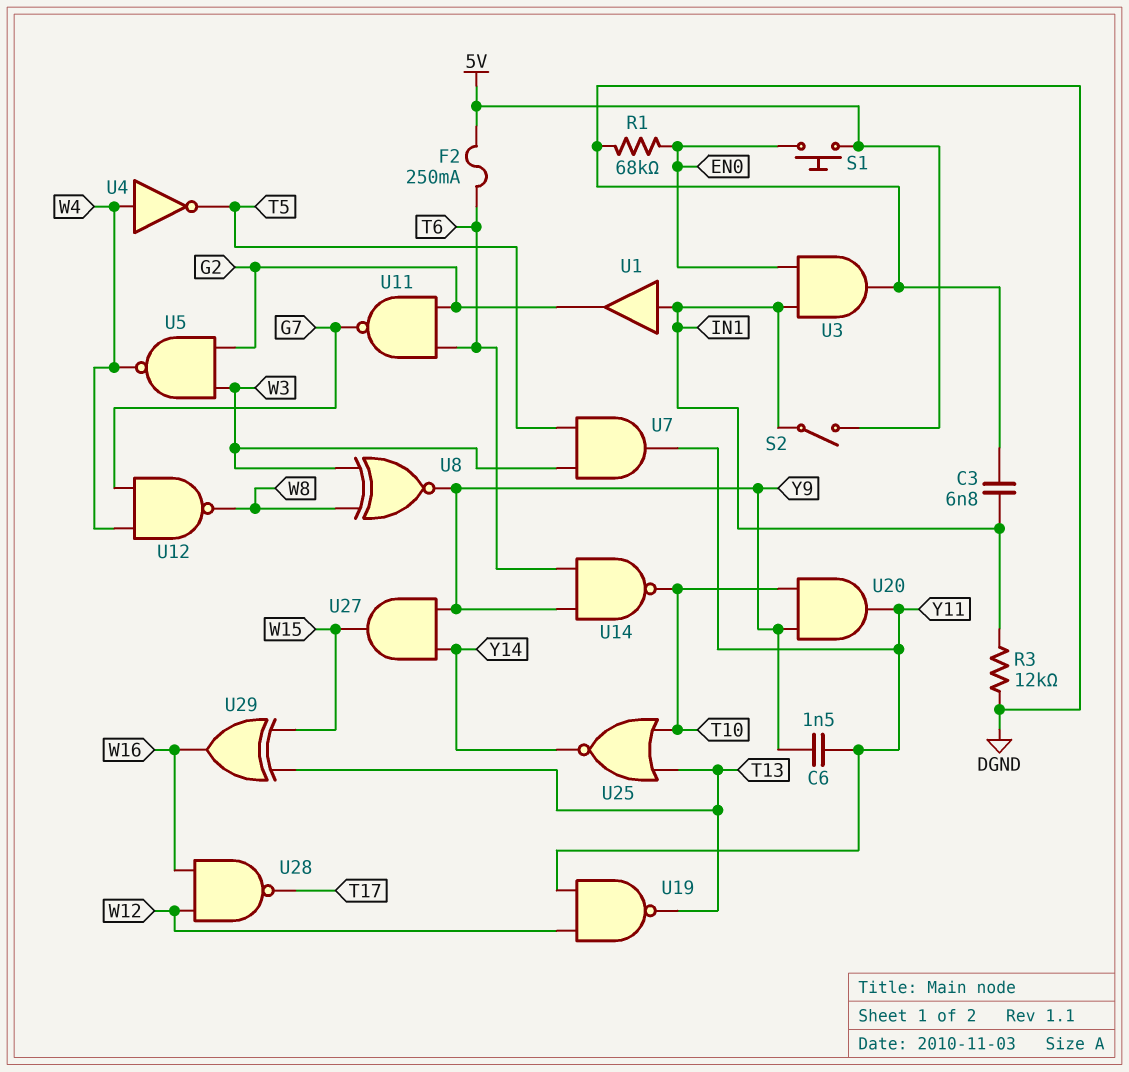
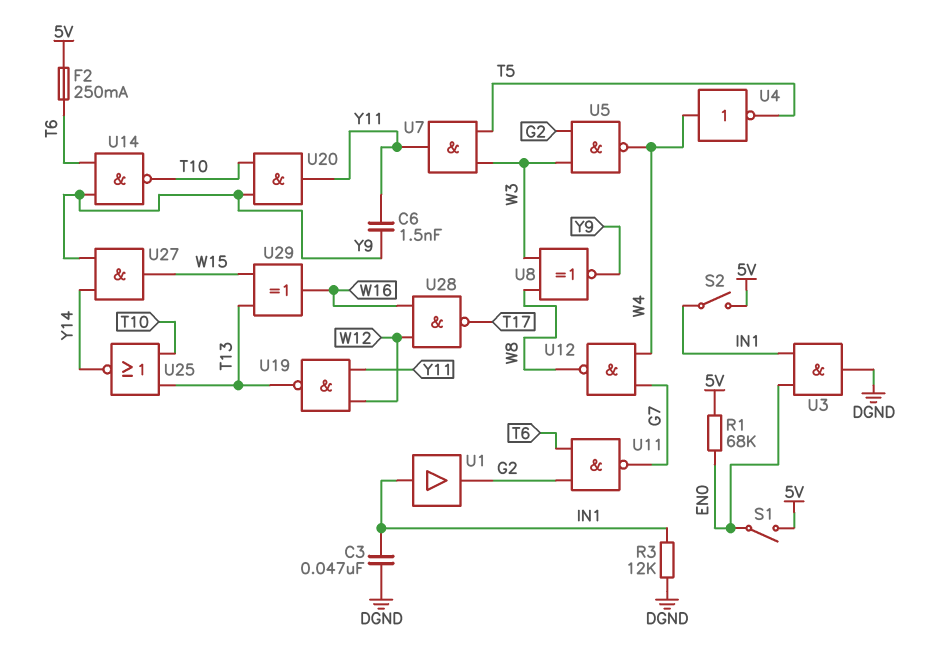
C3: 6.8nF (DGND, IN1) -> 47nF (DGND, IN1)
R1: 68k (DGND, EN0) -> 68k (5V, EN0)
S1: button (5V, EN0) -> switch (5V, EN0)

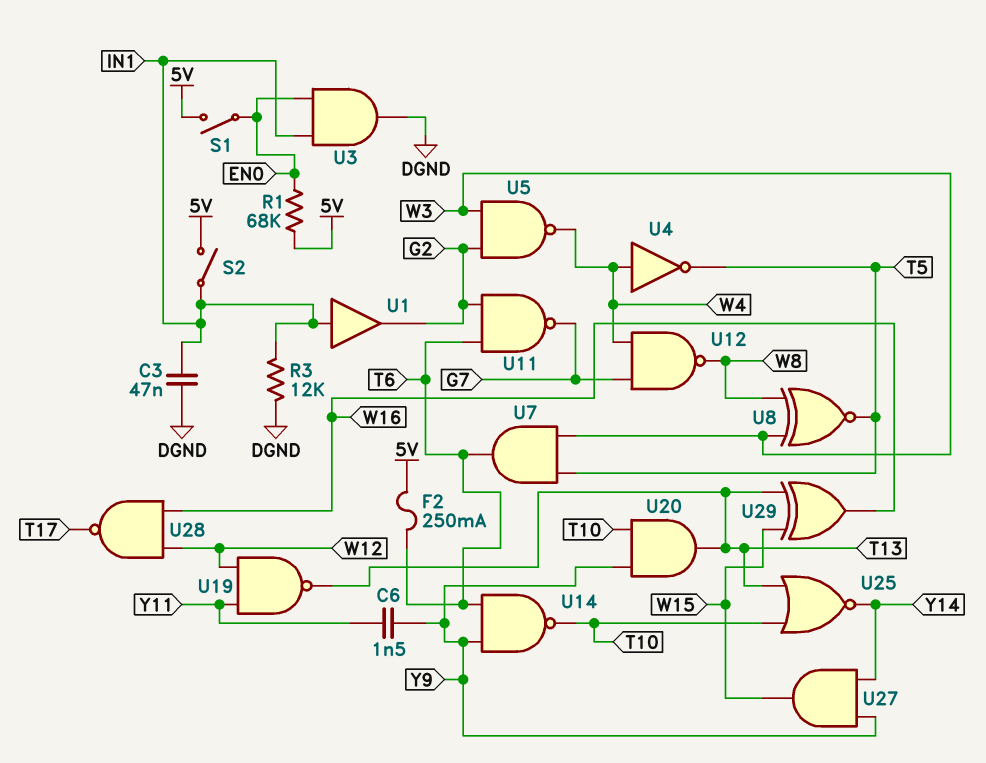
U7: AND (in T5, in W3, out Y11) -> AND (in T5, in W3, out T6)
U8: XNOR (in W3, in W8, out Y9) -> XNOR (in W3, in W8, out T5)
U20: AND (in T10, in Y9, out Y11) -> AND (in T10, in Y9, out T13)

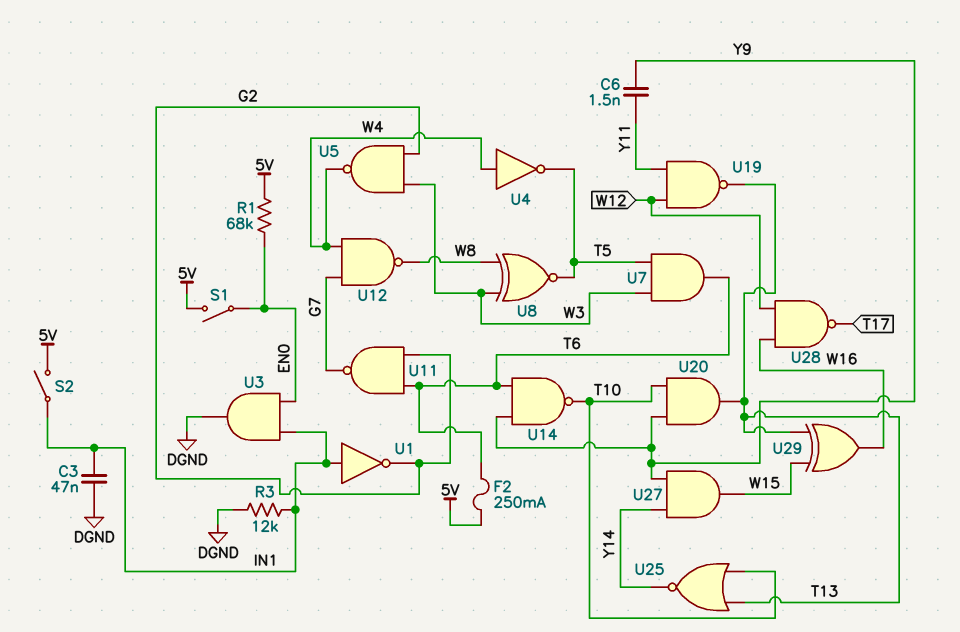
U1: buffer (in IN1, out G2) -> NOT (in IN1, out G2)

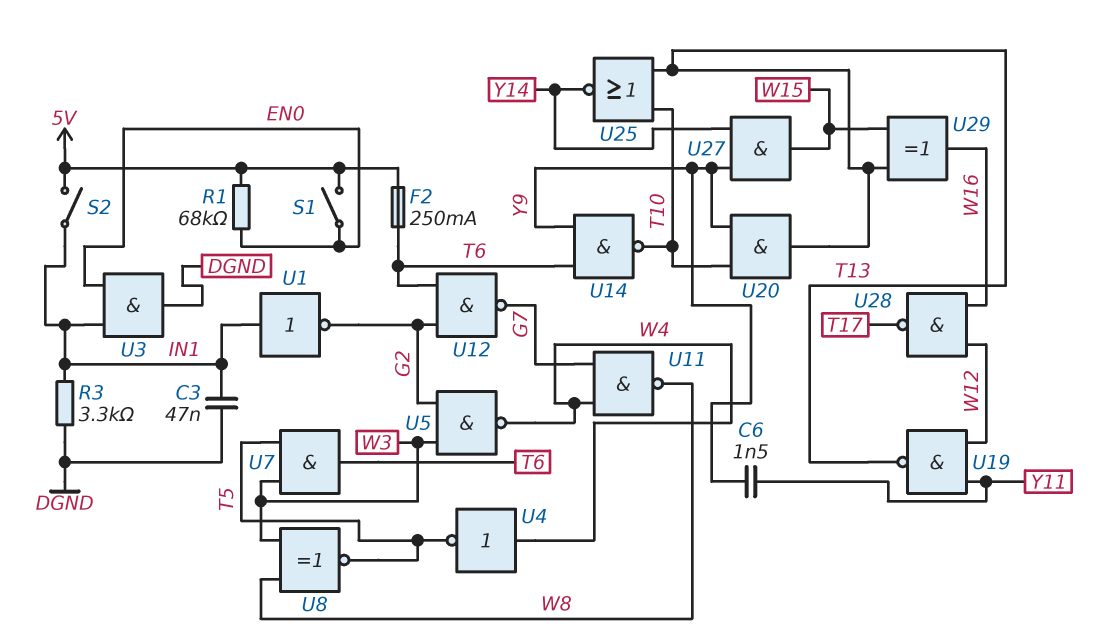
R3: 12k (DGND, IN1) -> 3.3k (DGND, IN1)
U11: NAND (in G2, in T6, out G7) -> NAND (in G7, in W4, out W8)
U12: NAND (in G7, in W4, out W8) -> NAND (in G2, in T6, out G7)

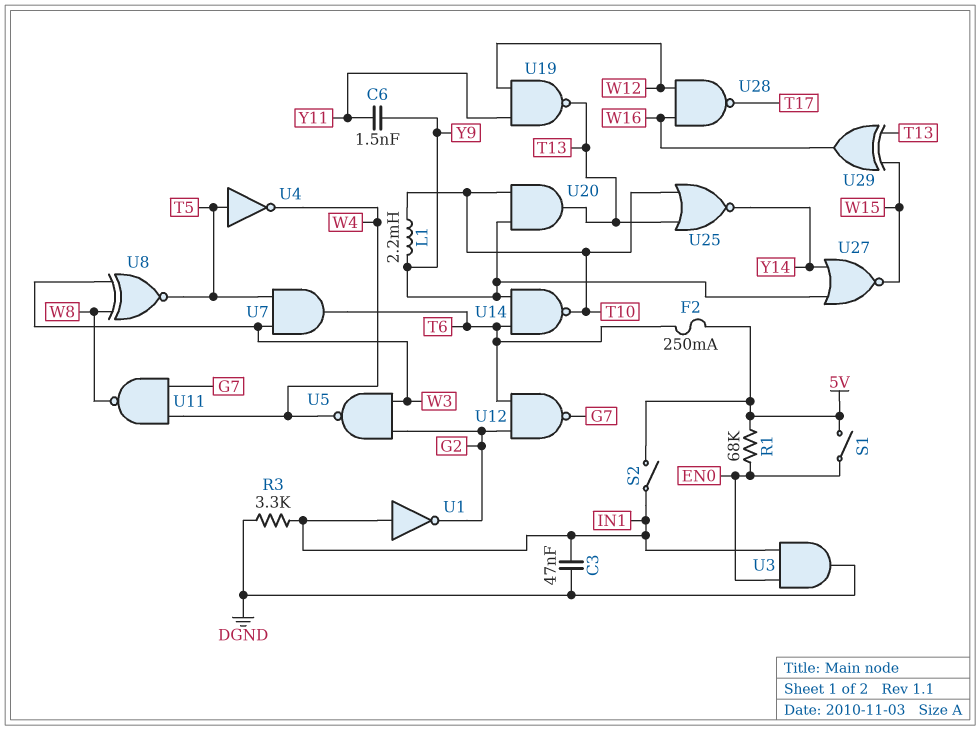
L1: none -> 2.2mH (T10, Y9)
U4: NOT (in W4, out T5) -> NOT (in T5, out W4)
U27: AND (in Y9, in Y14, out W15) -> NOR (in Y9, in Y14, out W15)

